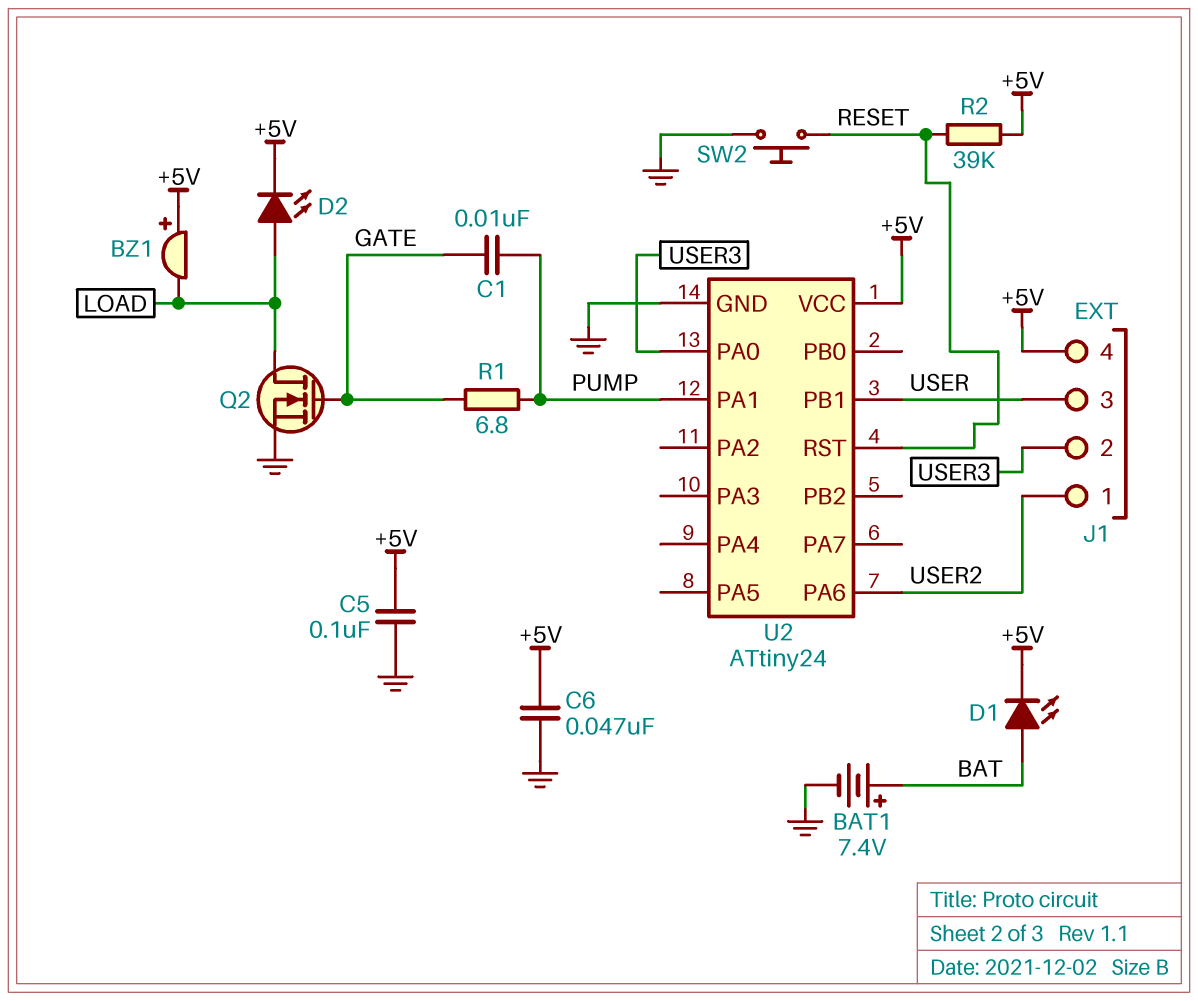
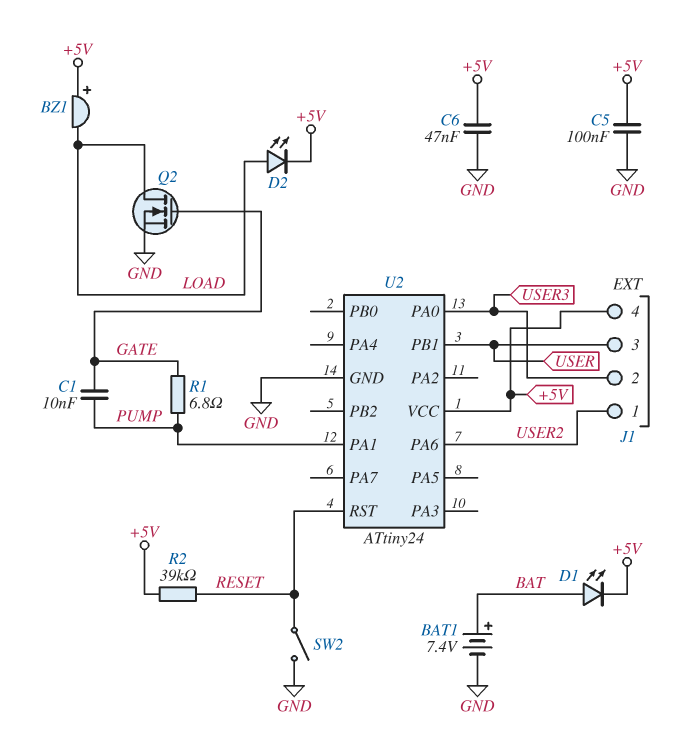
SW2: button (GND, RESET) -> switch (GND, RESET)

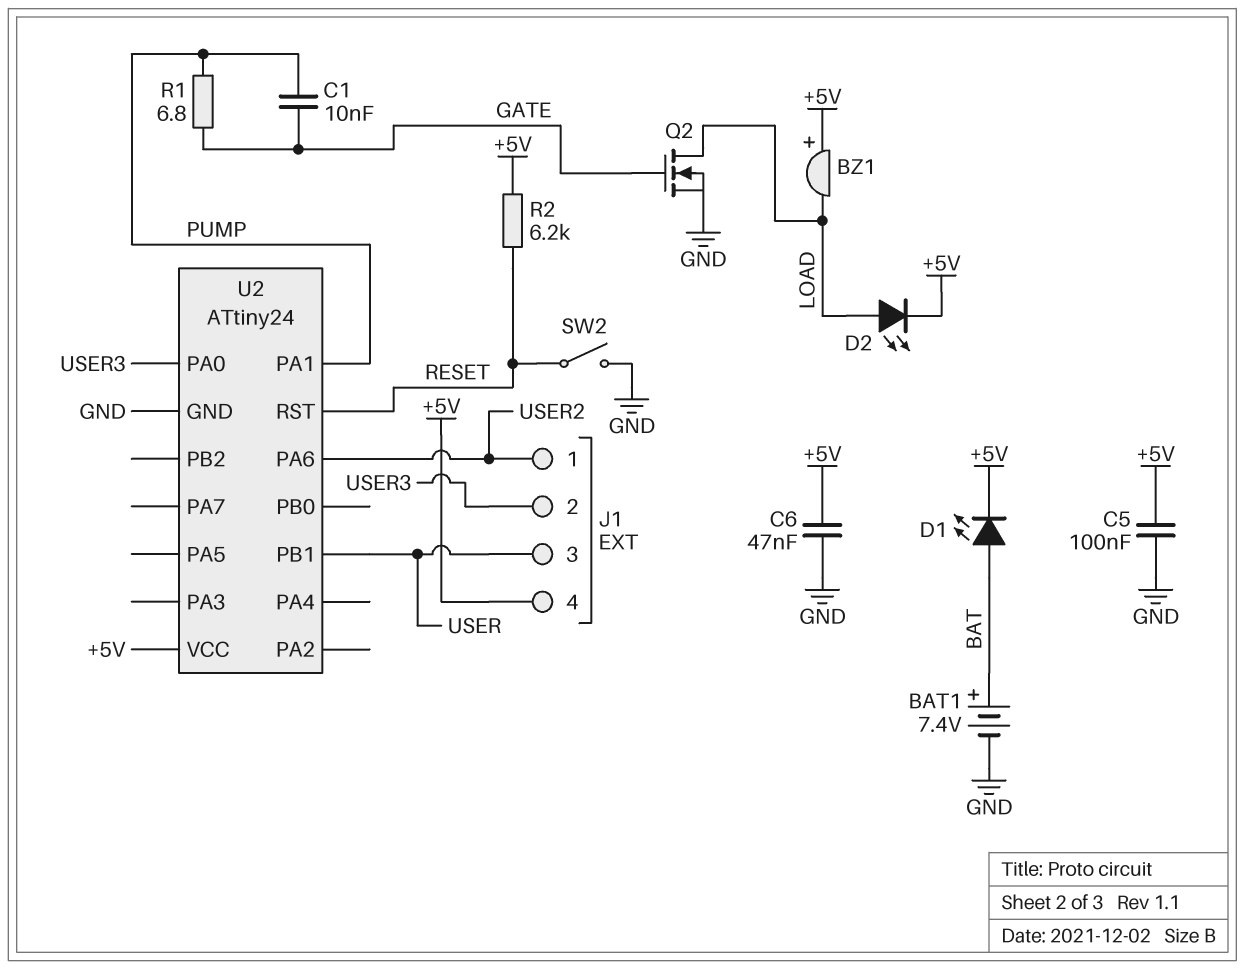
R2: 39k (+5V, RESET) -> 6.2k (+5V, RESET)

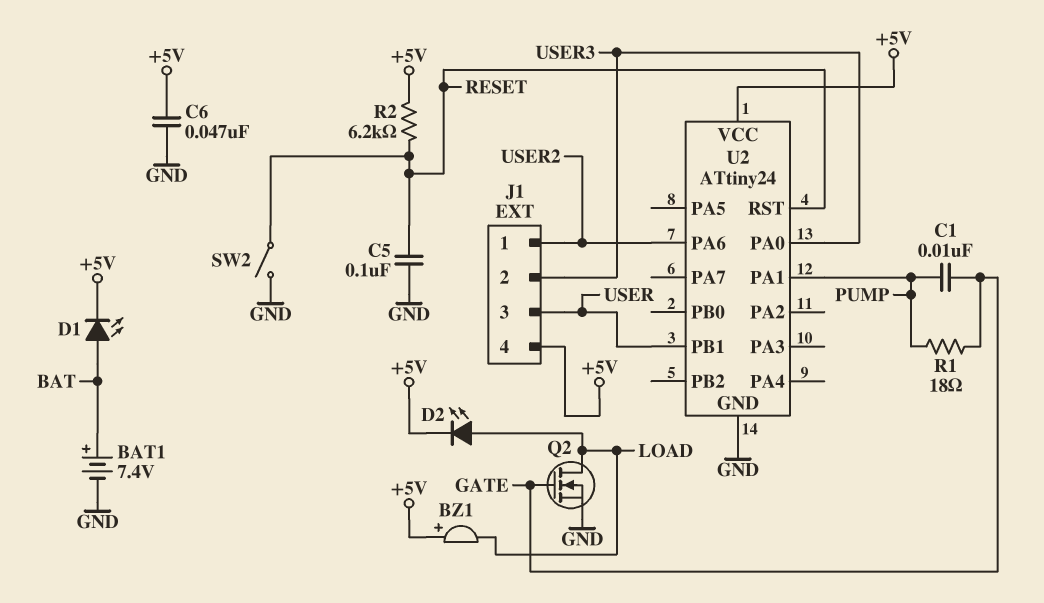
C5: 100nF (+5V, GND) -> 100nF (GND, RESET)
R1: 6.8 (GATE, PUMP) -> 18 (GATE, PUMP)

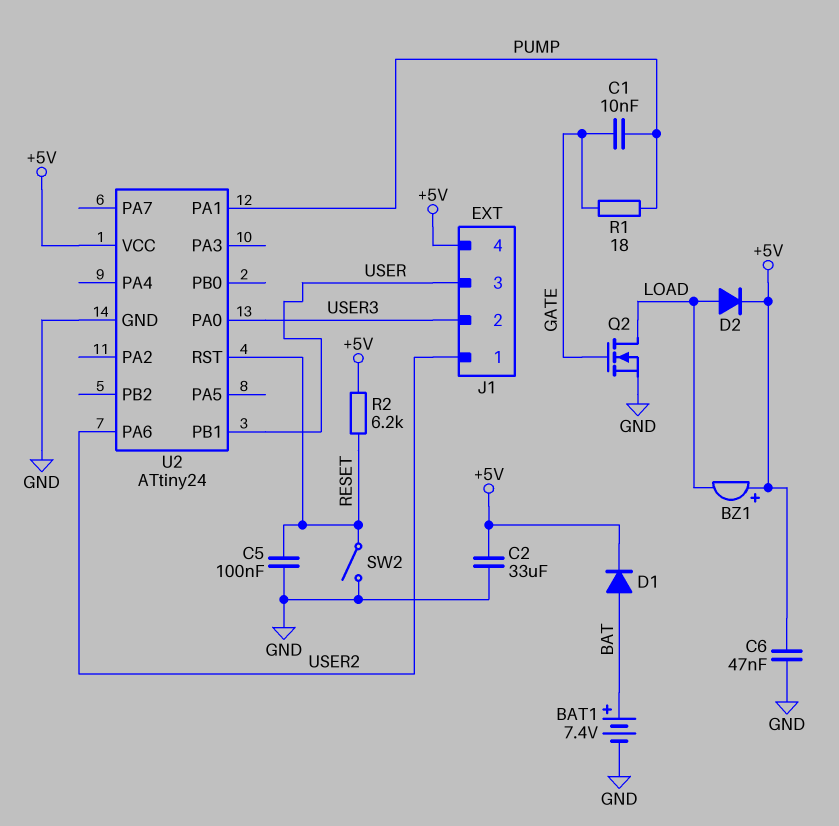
C2: none -> 33uF (+5V, GND)
D1: LED (A BAT, K +5V) -> diode (A BAT, K +5V)
D2: LED (A LOAD, K +5V) -> diode (A LOAD, K +5V)

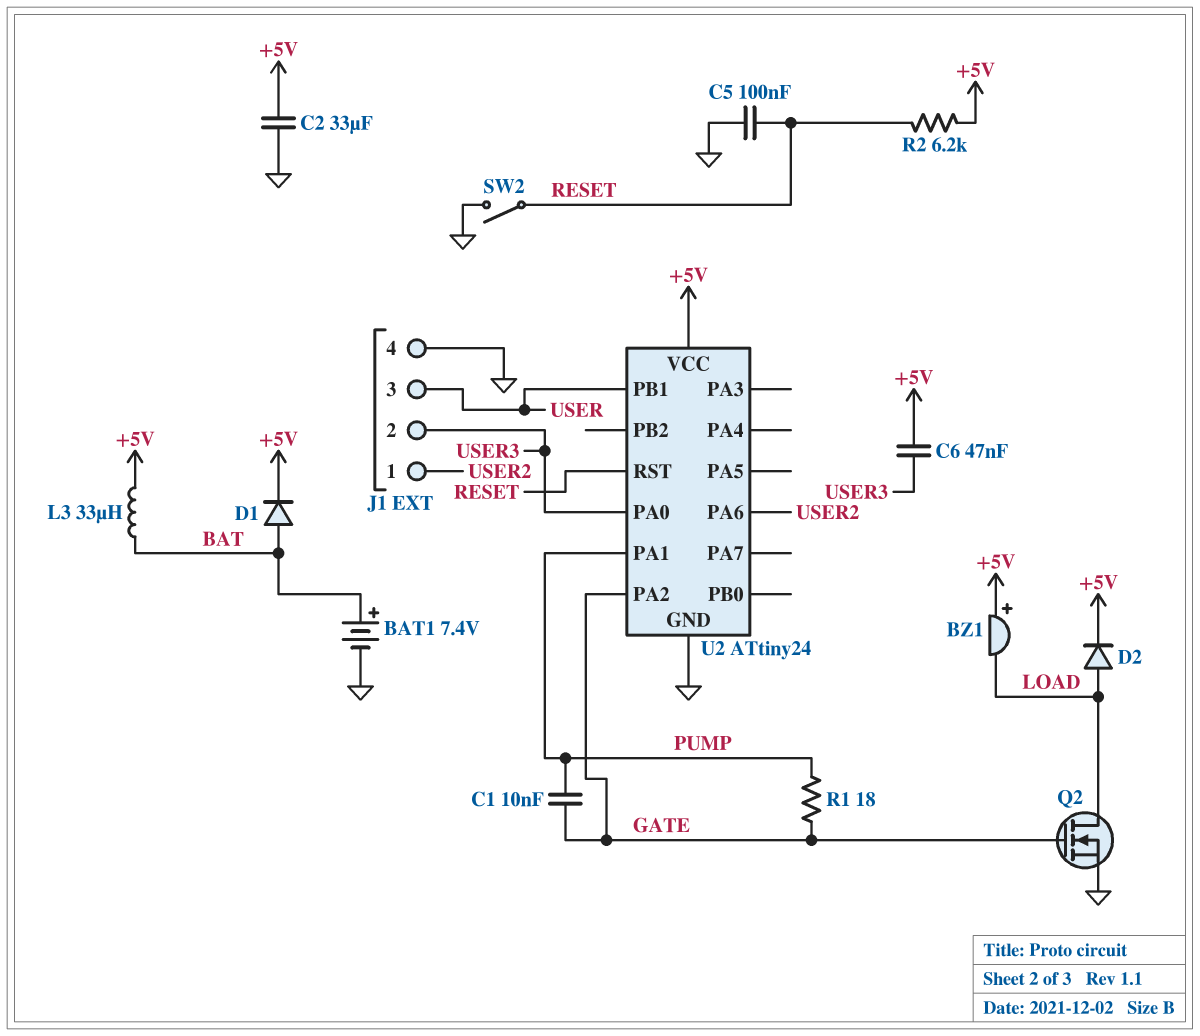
C6: 47nF (+5V, GND) -> 47nF (+5V, USER3)
J1 pin 4: +5V -> GND
L3: none -> 33uH (+5V, BAT)
U2 pin PA2: none -> GATE

